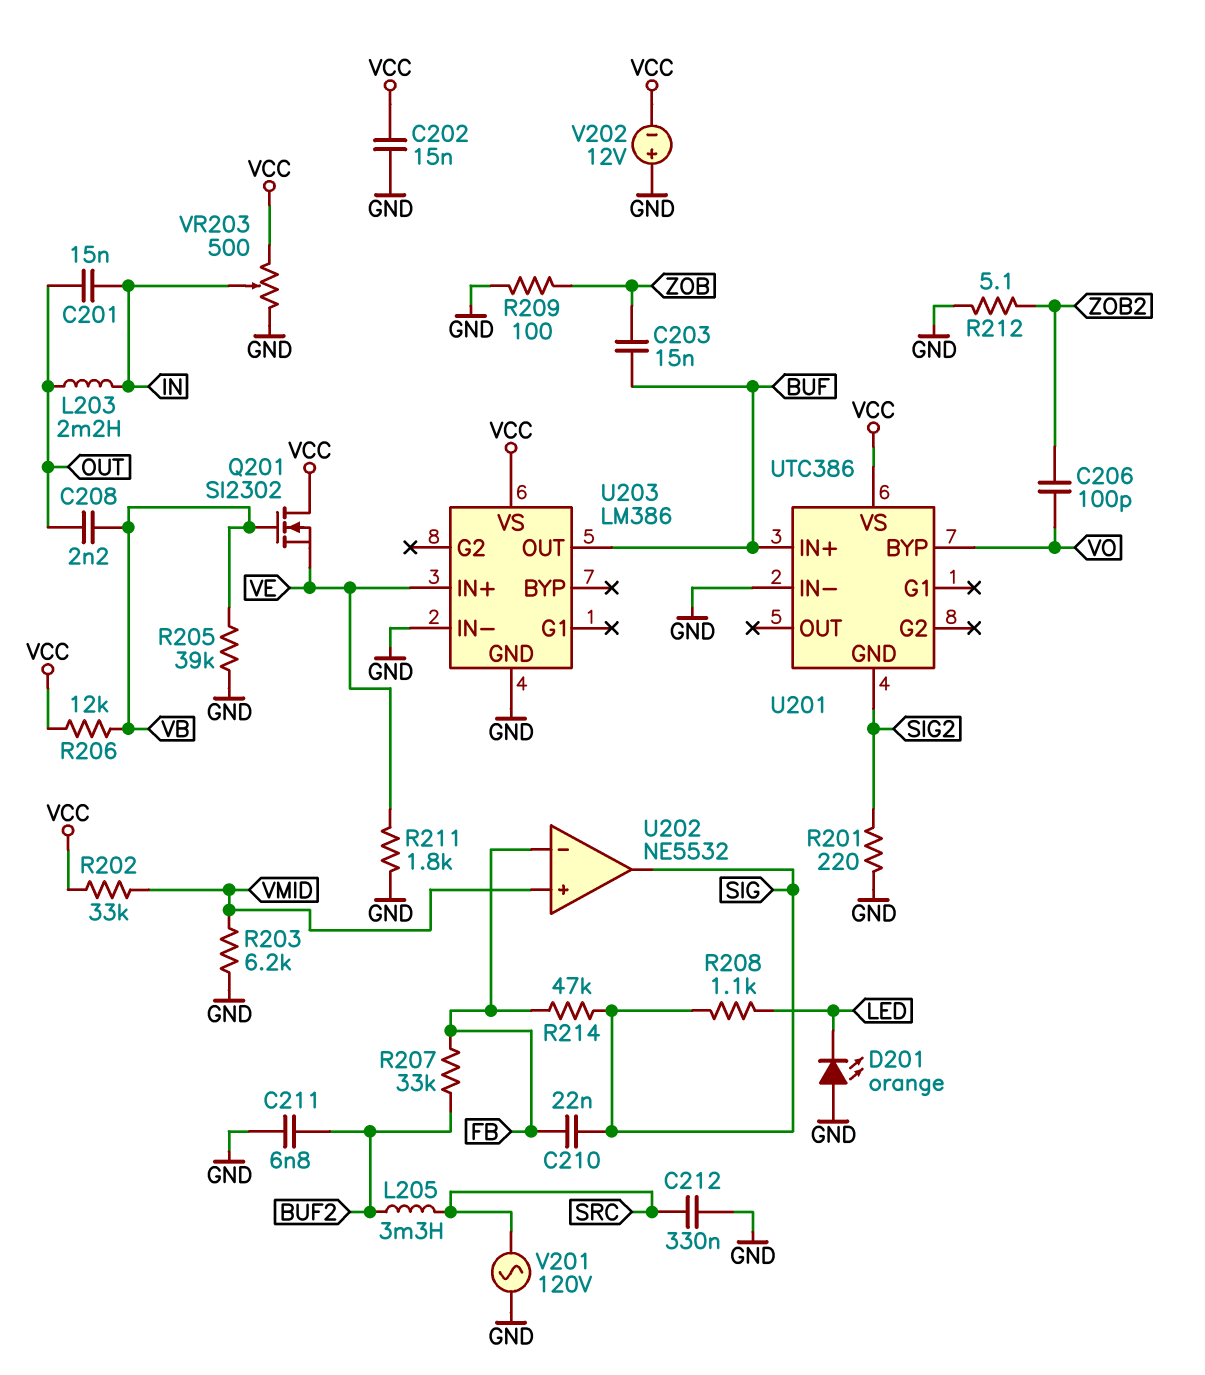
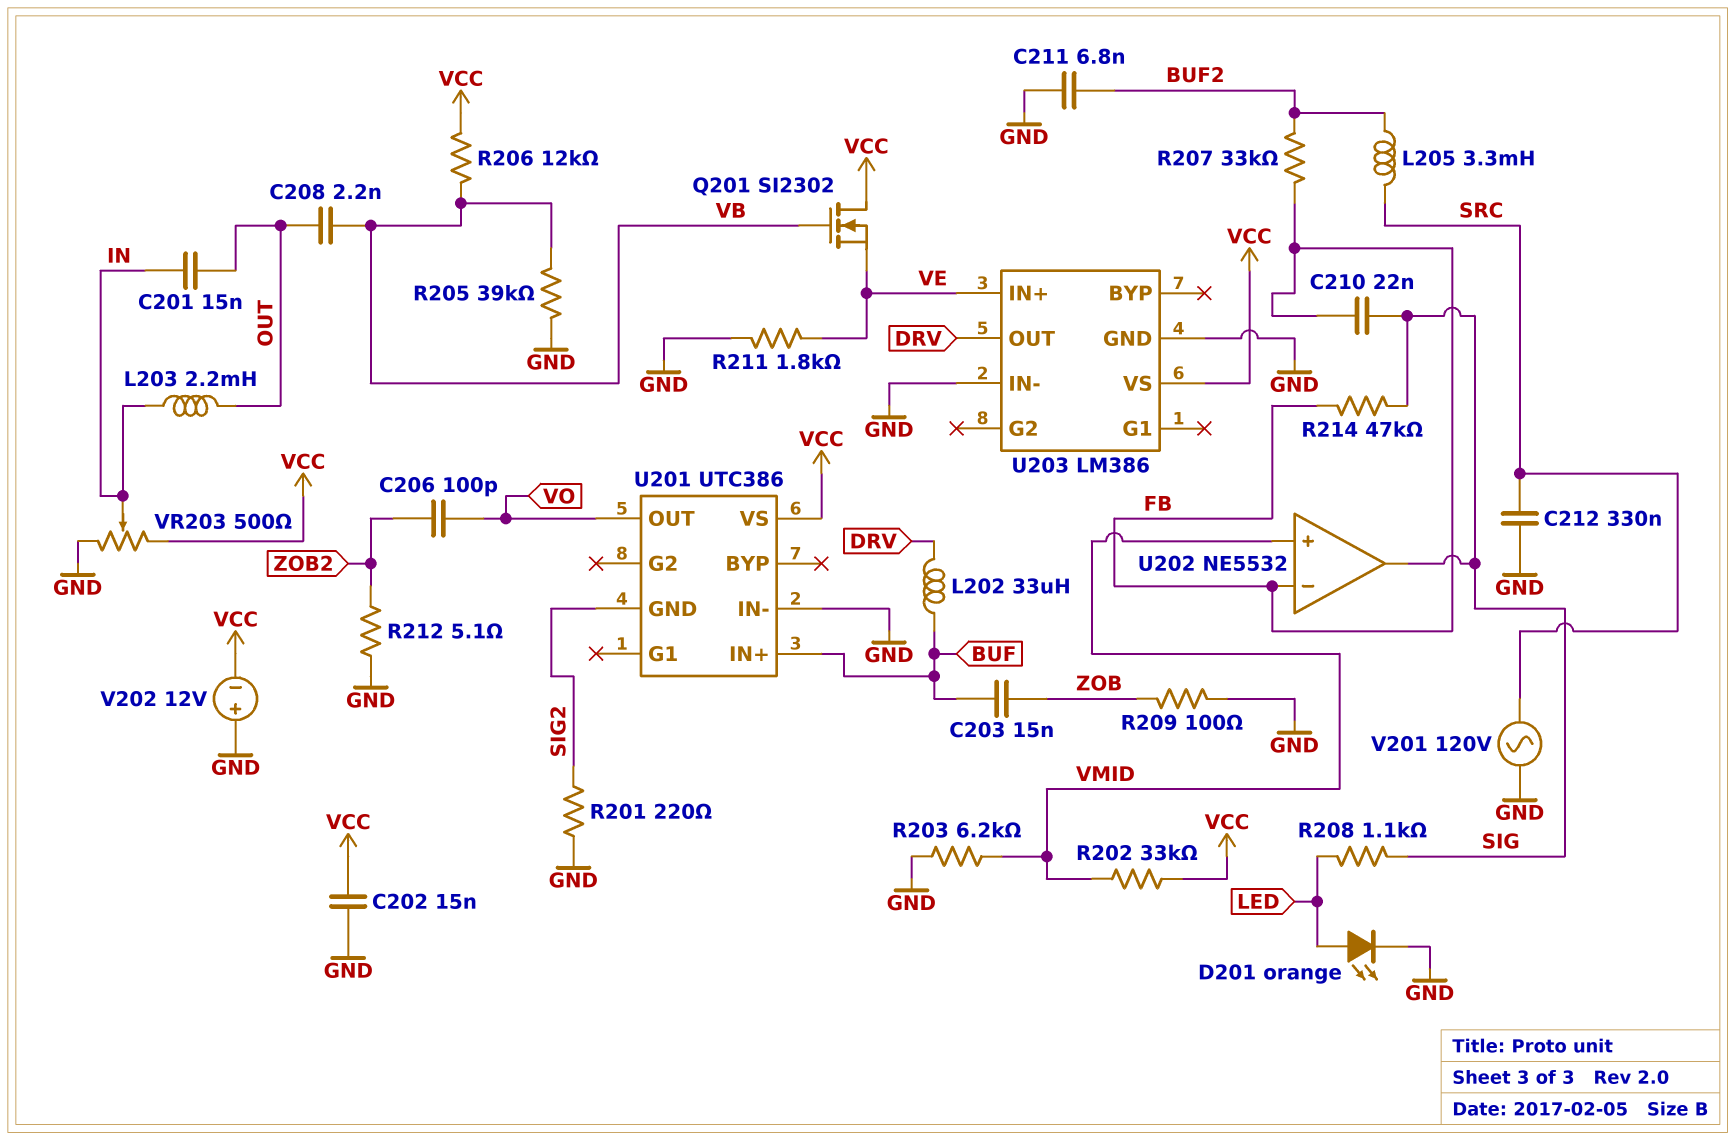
D201: LED orange (A GND, K LED) -> LED orange (A LED, K GND)
L202: none -> 33uH (BUF, DRV)
U201 pin BYP: VO -> none
U201 pin OUT: none -> VO
U203 pin OUT: BUF -> DRV

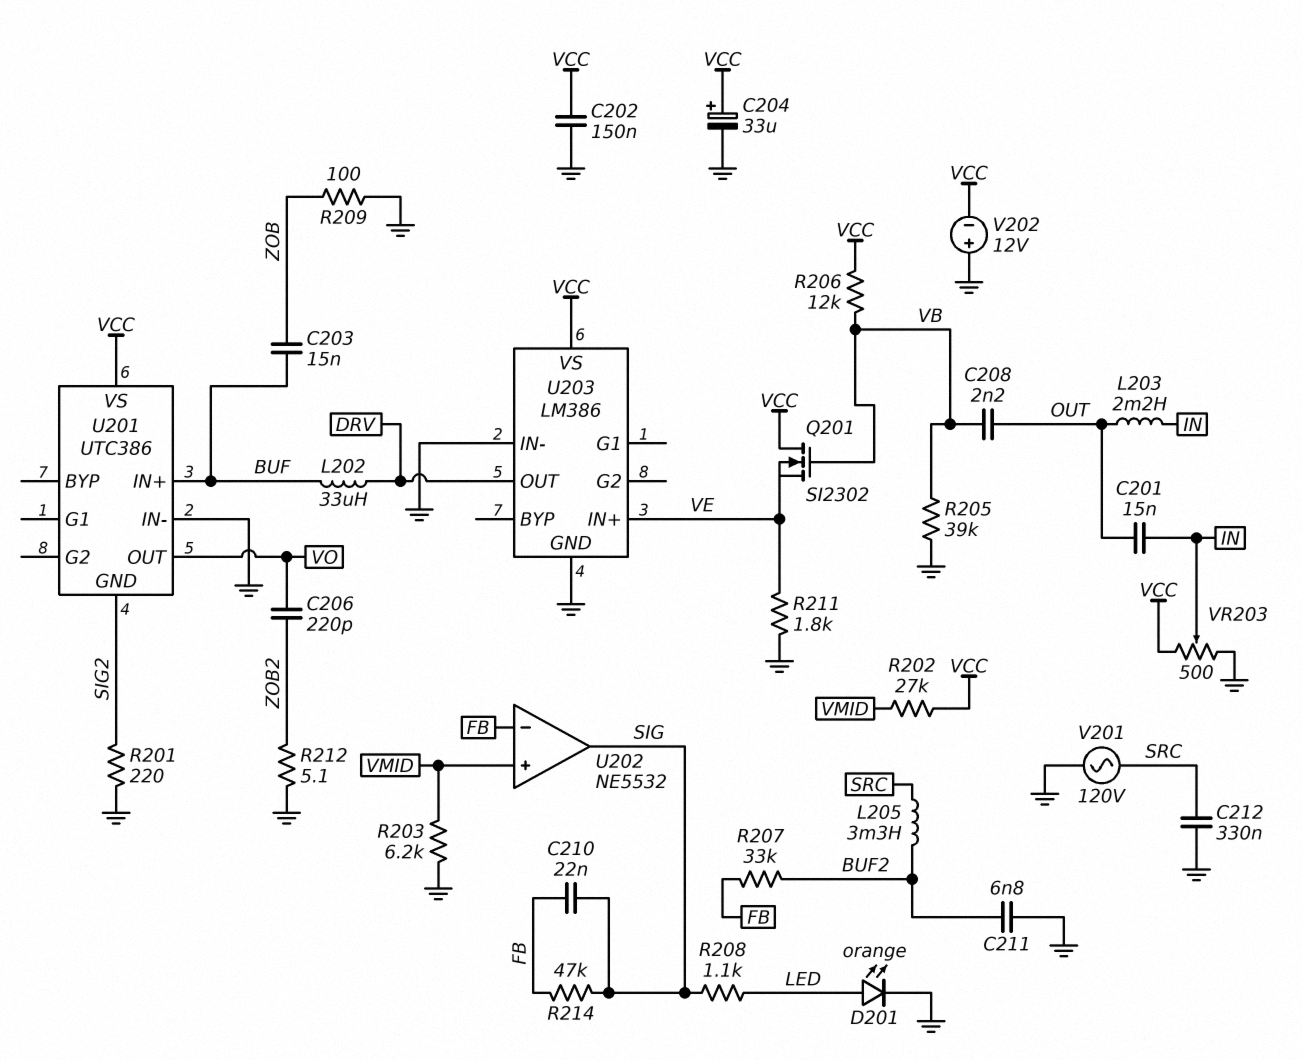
C202: 15nF (GND, VCC) -> 150nF (GND, VCC)
C204: none -> 33uF (plus VCC, minus GND)
C206: 100pF (VO, ZOB2) -> 220pF (VO, ZOB2)
R202: 33k (VCC, VMID) -> 27k (VCC, VMID)

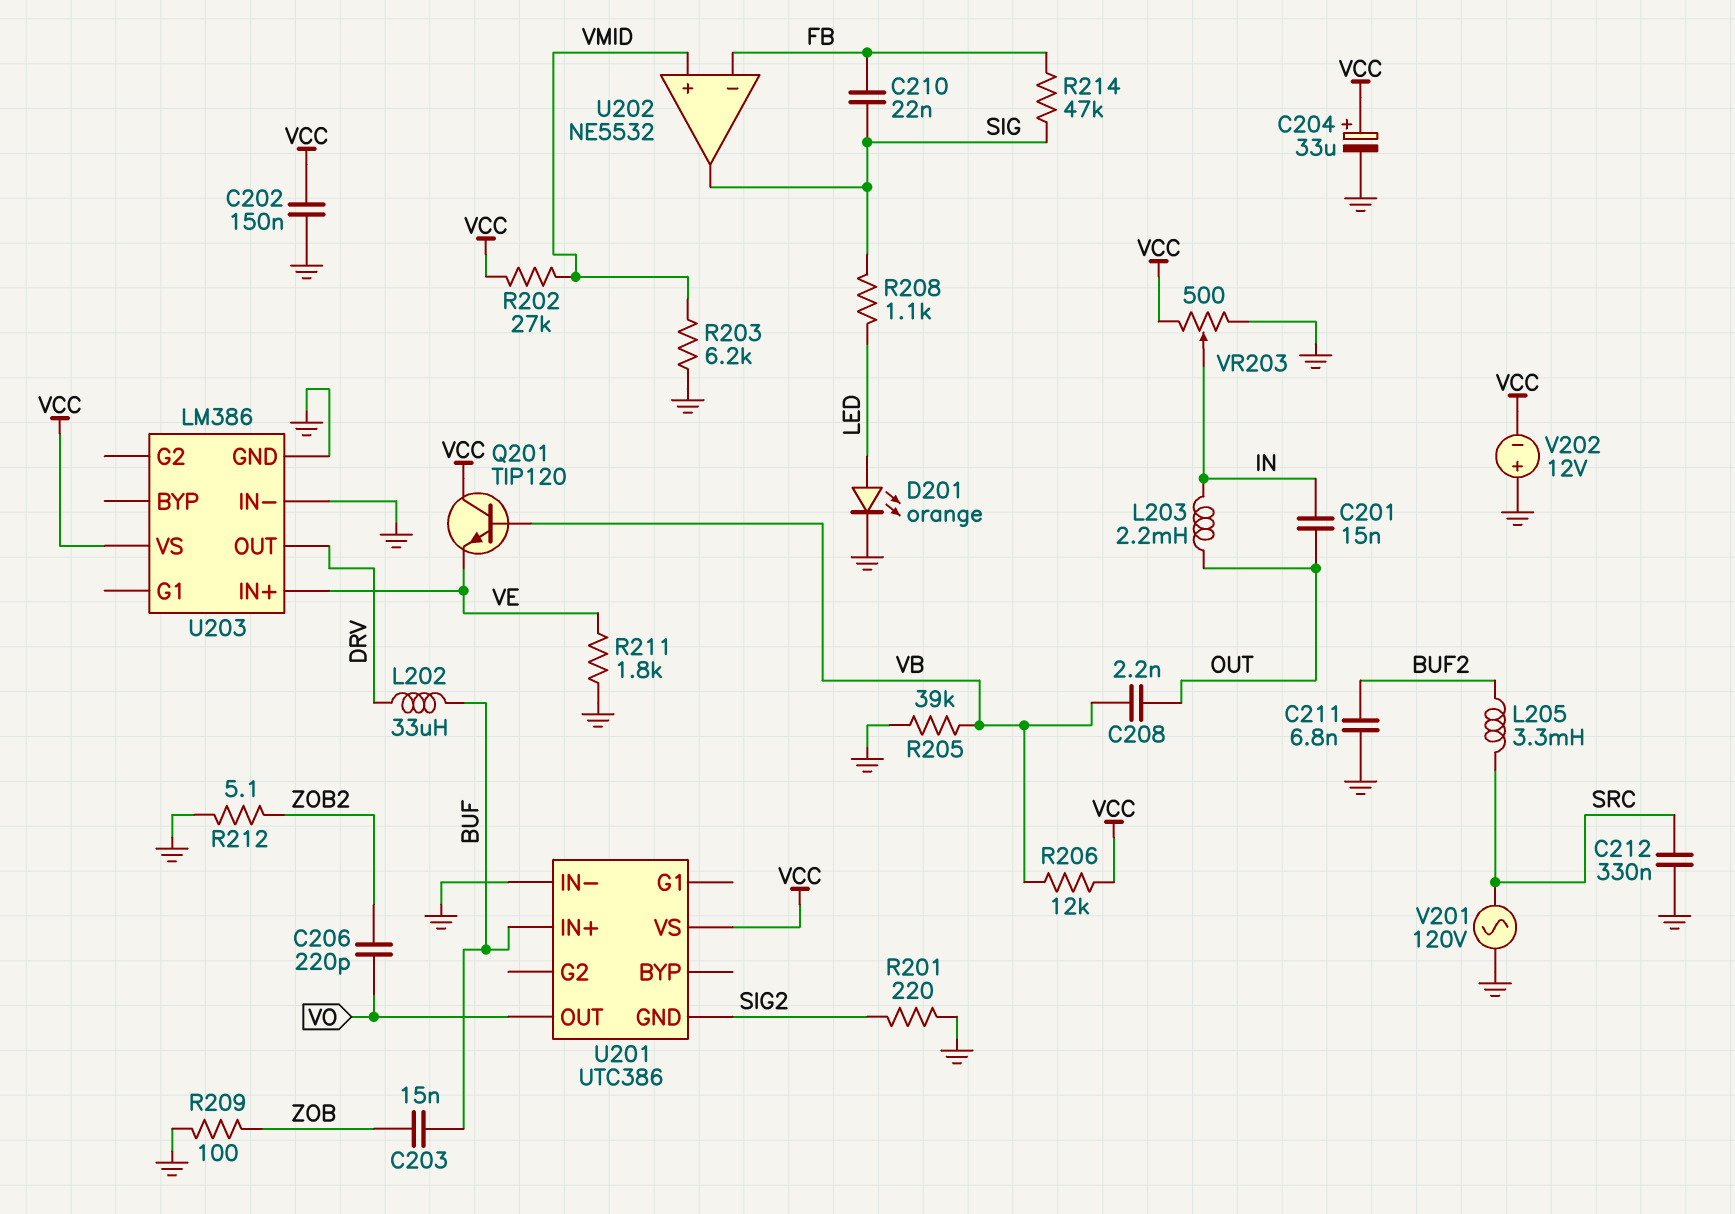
Q201: NMOS SI2302 (G VB, D VCC, S VE) -> NPN TIP120 (B VB, C VCC, E VE)
R207: 33k (BUF2, FB) -> none

